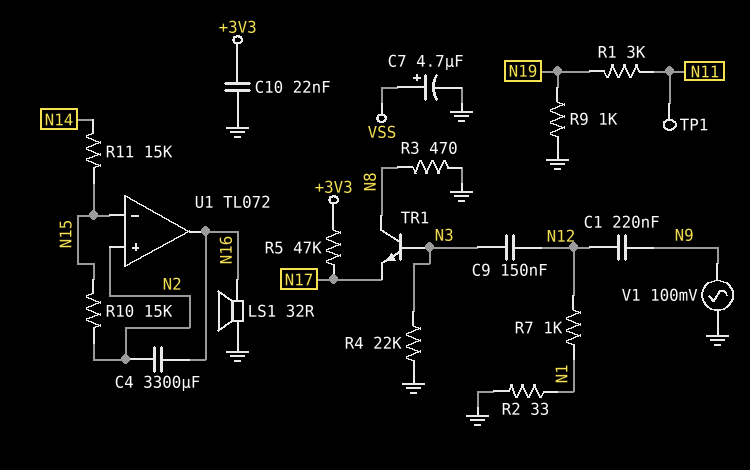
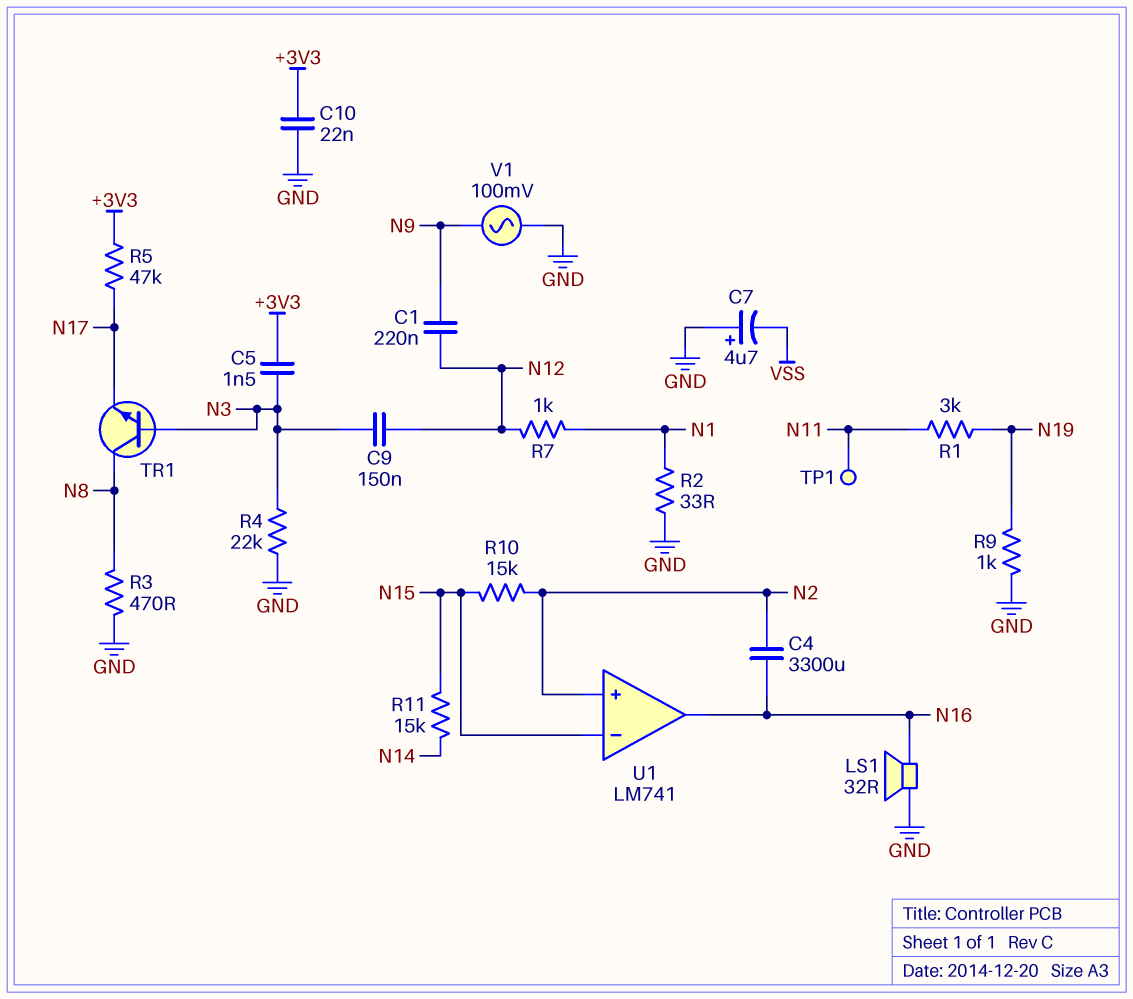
C5: none -> 1.5nF (+3V3, N3)
C7: 4.7uF (plus VSS, minus GND) -> 4.7uF (plus GND, minus VSS)
U1: TL072 -> LM741

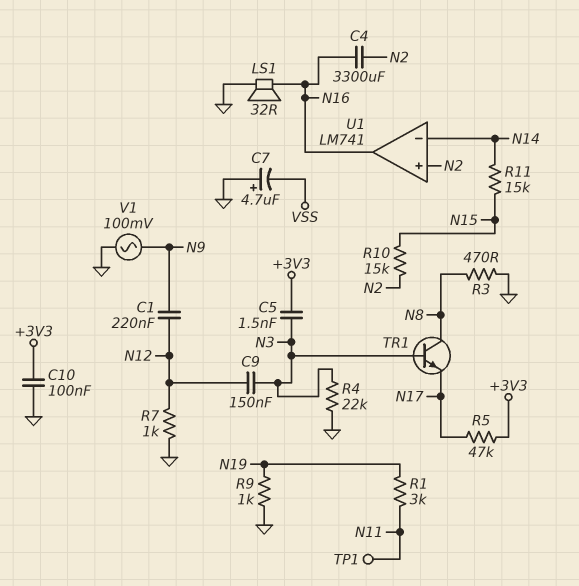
C10: 22nF (+3V3, GND) -> 100nF (+3V3, GND)
R2: 33 (GND, N1) -> none
R7: 1k (N1, N12) -> 1k (GND, N12)
U1 pin in-: N15 -> N14

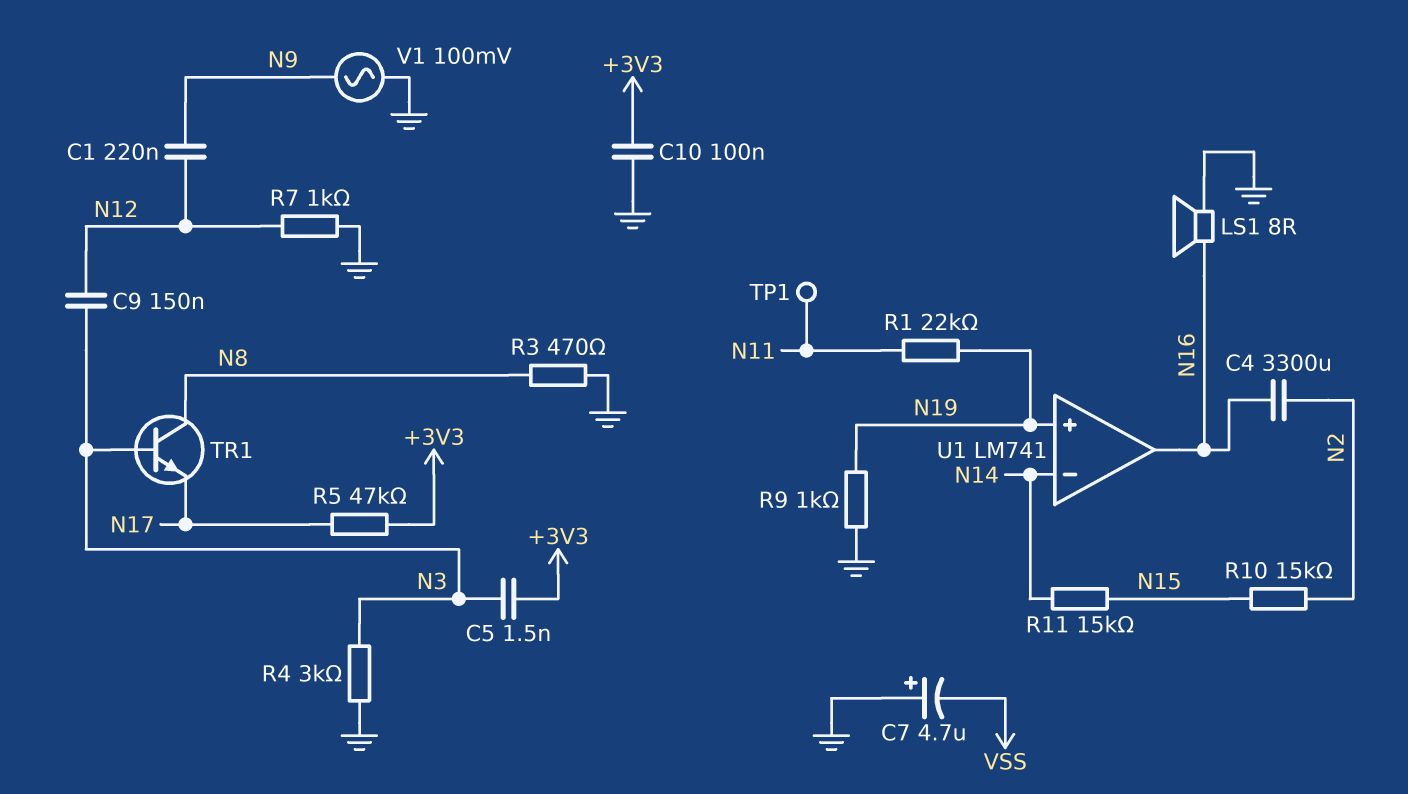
LS1: speaker 32R (GND, N16) -> speaker 8R (GND, N16)
R1: 3k (N11, N19) -> 22k (N11, N19)
R4: 22k (GND, N3) -> 3k (GND, N3)
U1 pin in+: N2 -> N19

